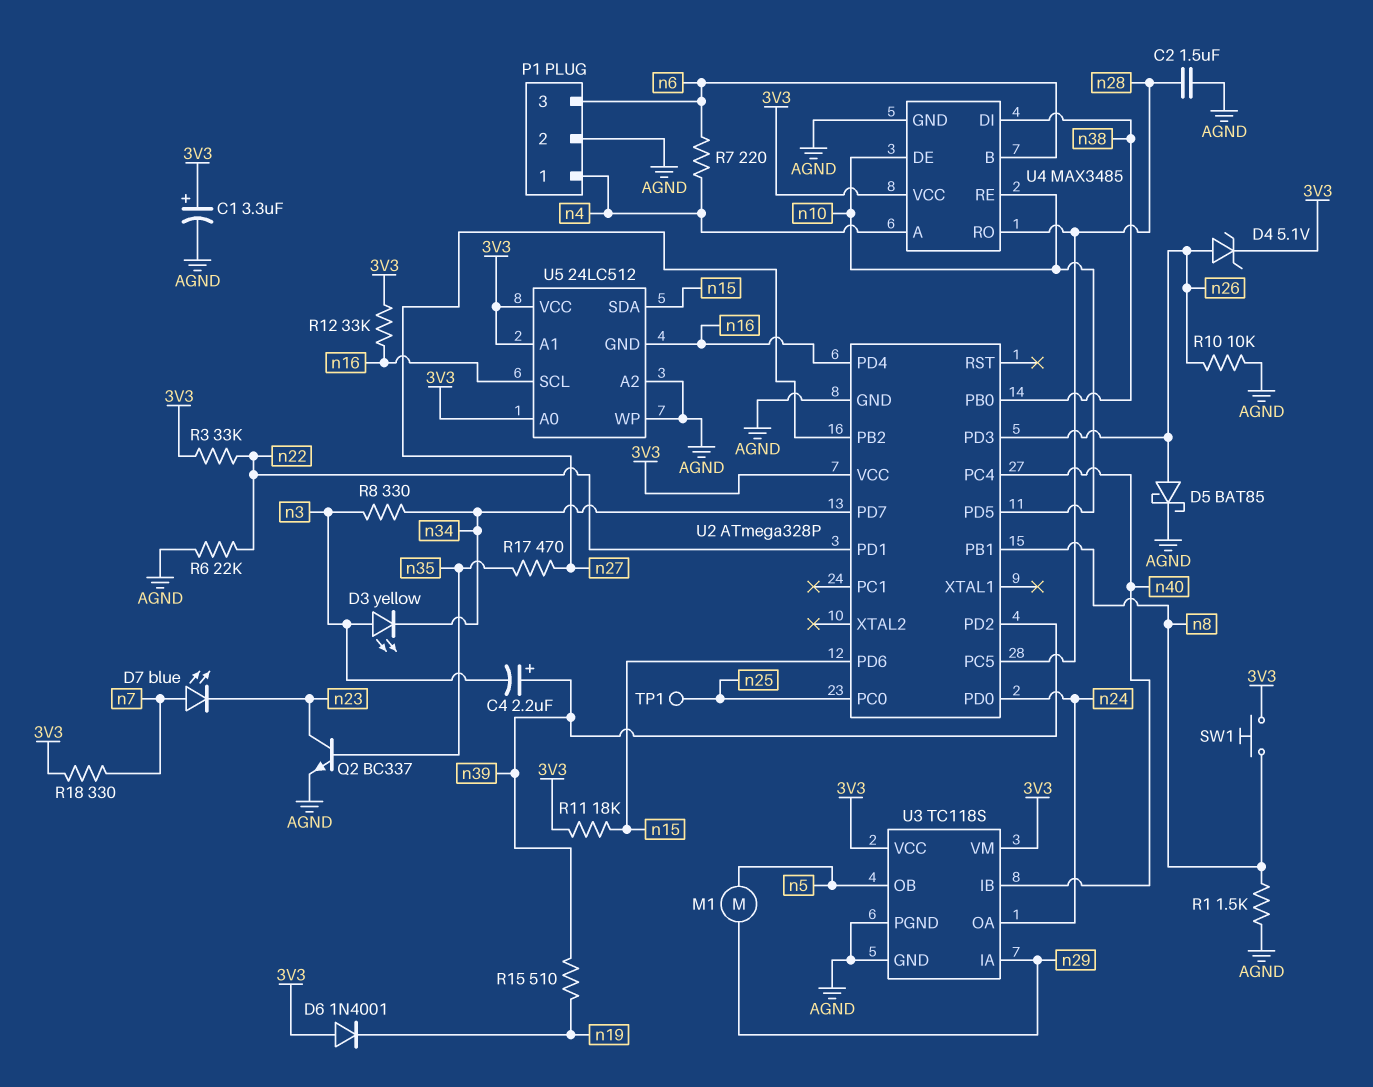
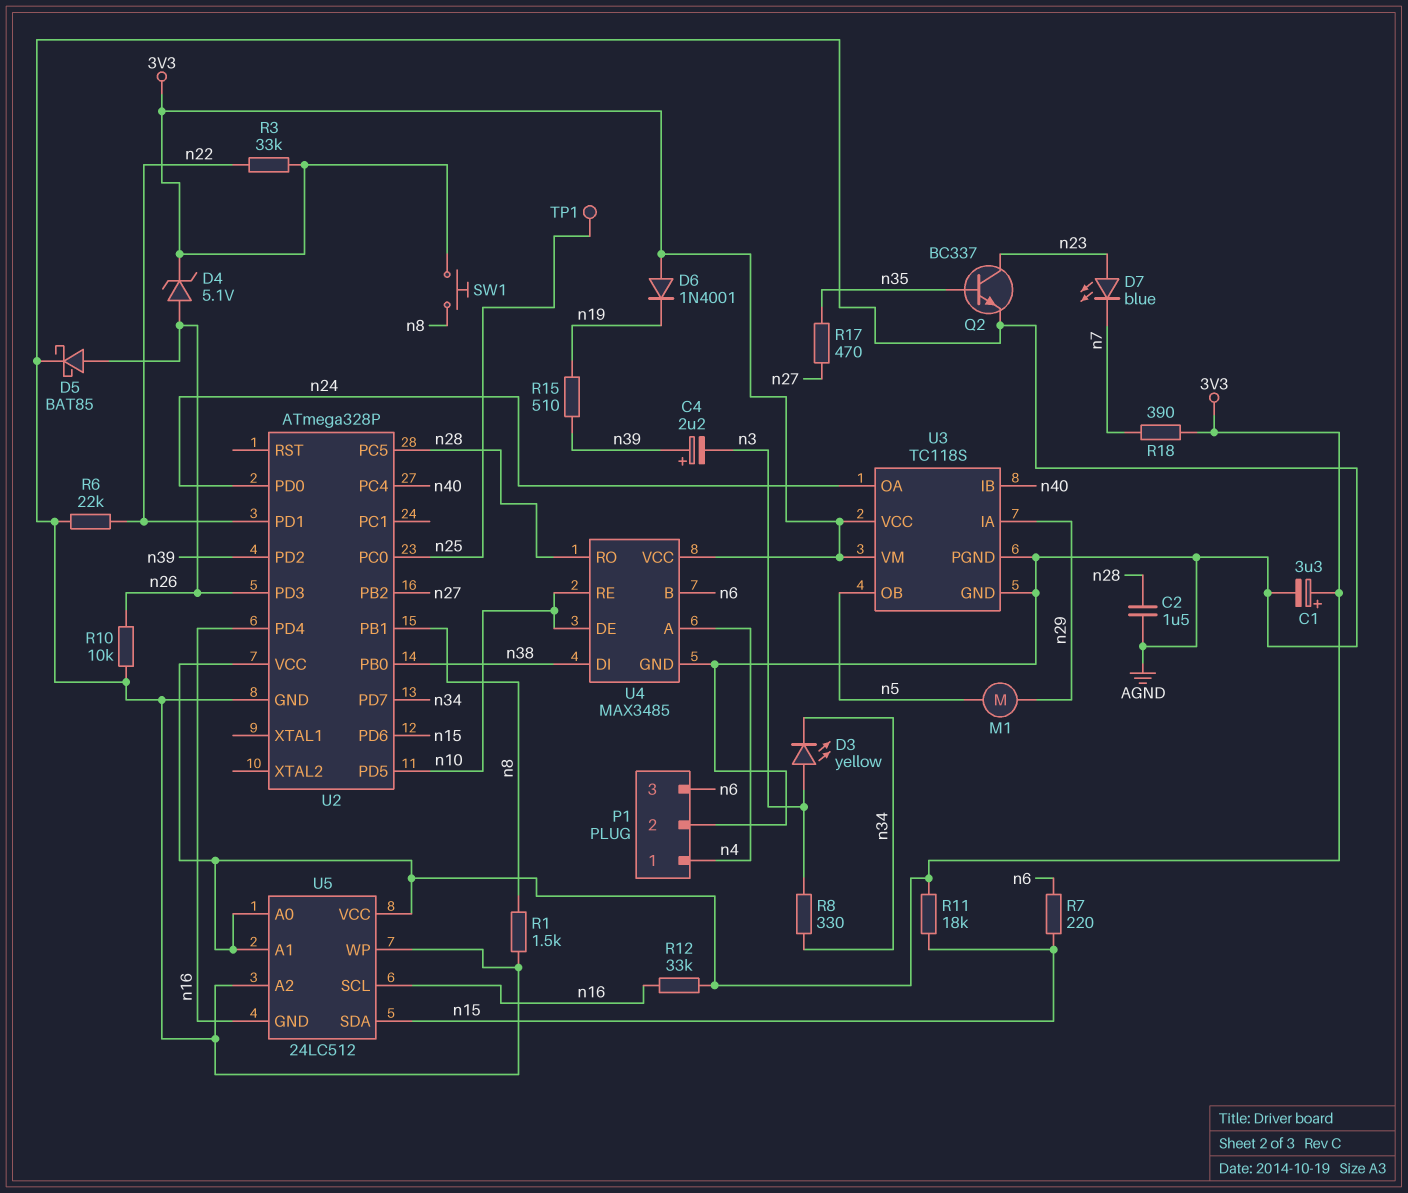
D7: LED blue (A n7, K n23) -> LED blue (A n23, K n7)
R7: 220 (n4, n6) -> 220 (n6, n15)
R18: 330 (3V3, n7) -> 390 (3V3, n7)

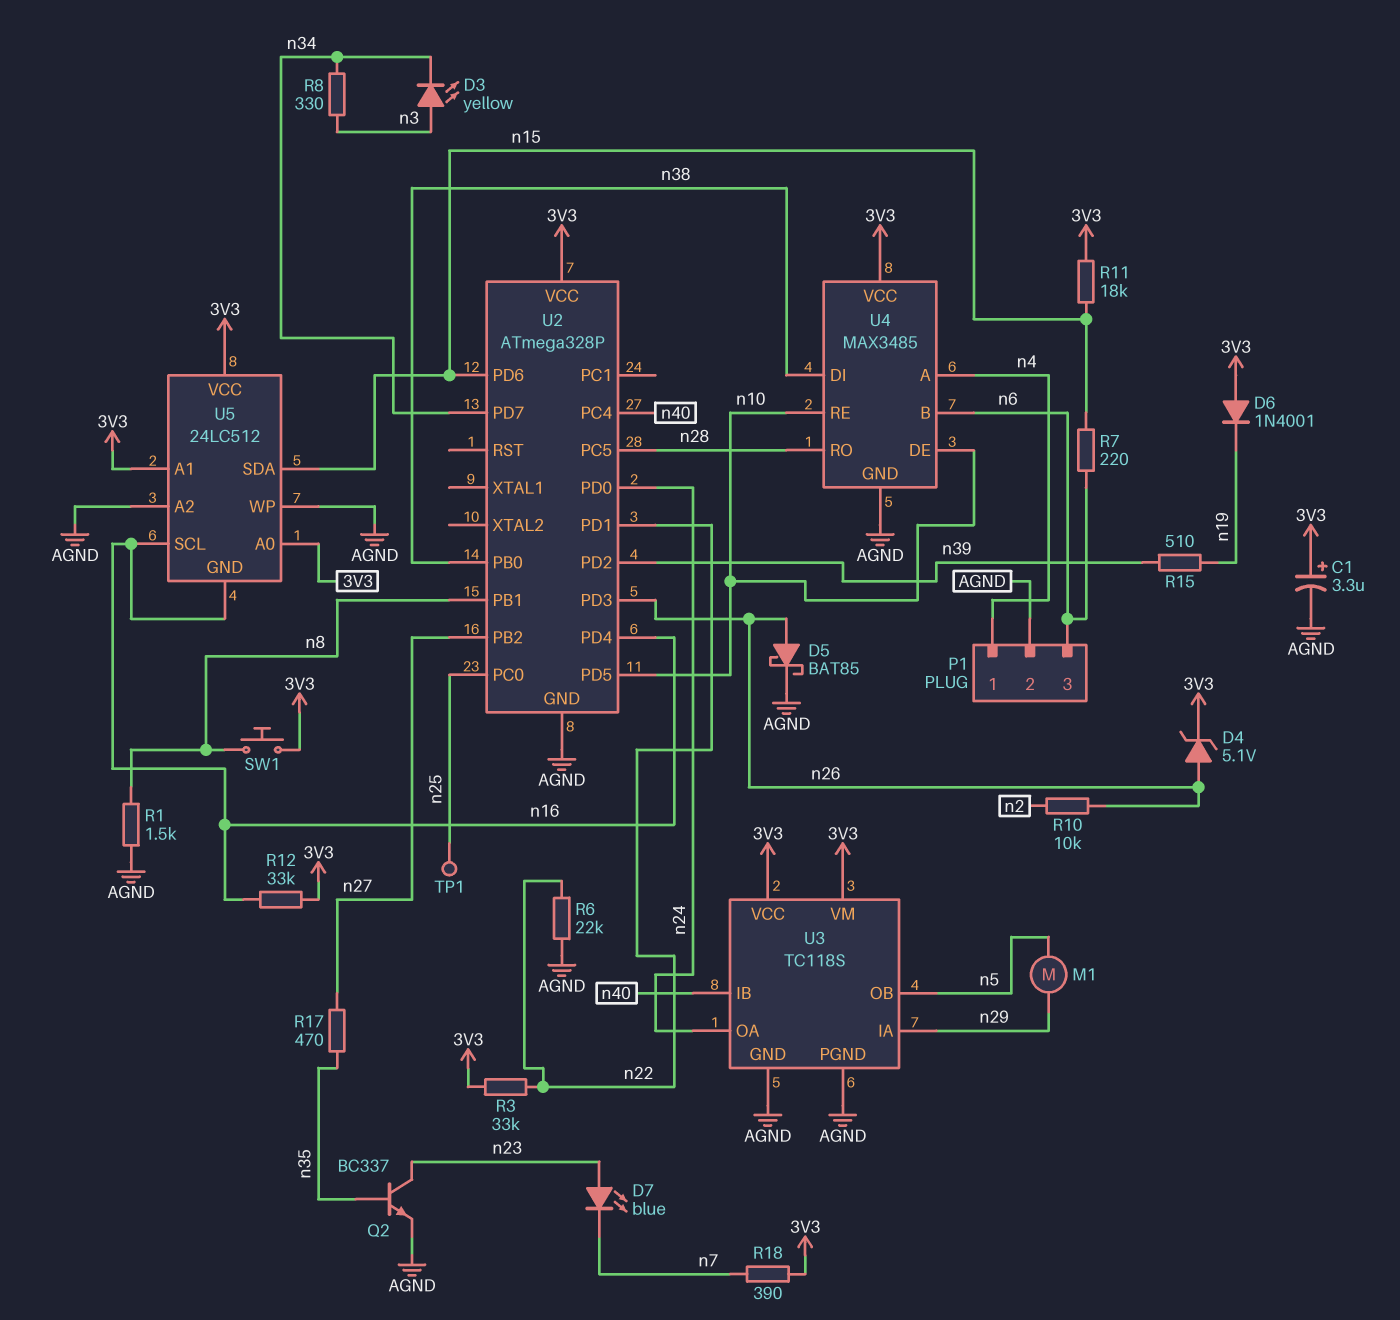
C2: 1.5uF (AGND, n28) -> none
C4: 2.2uF (plus n39, minus n3) -> none
R10: 10k (AGND, n26) -> 10k (n2, n26)

